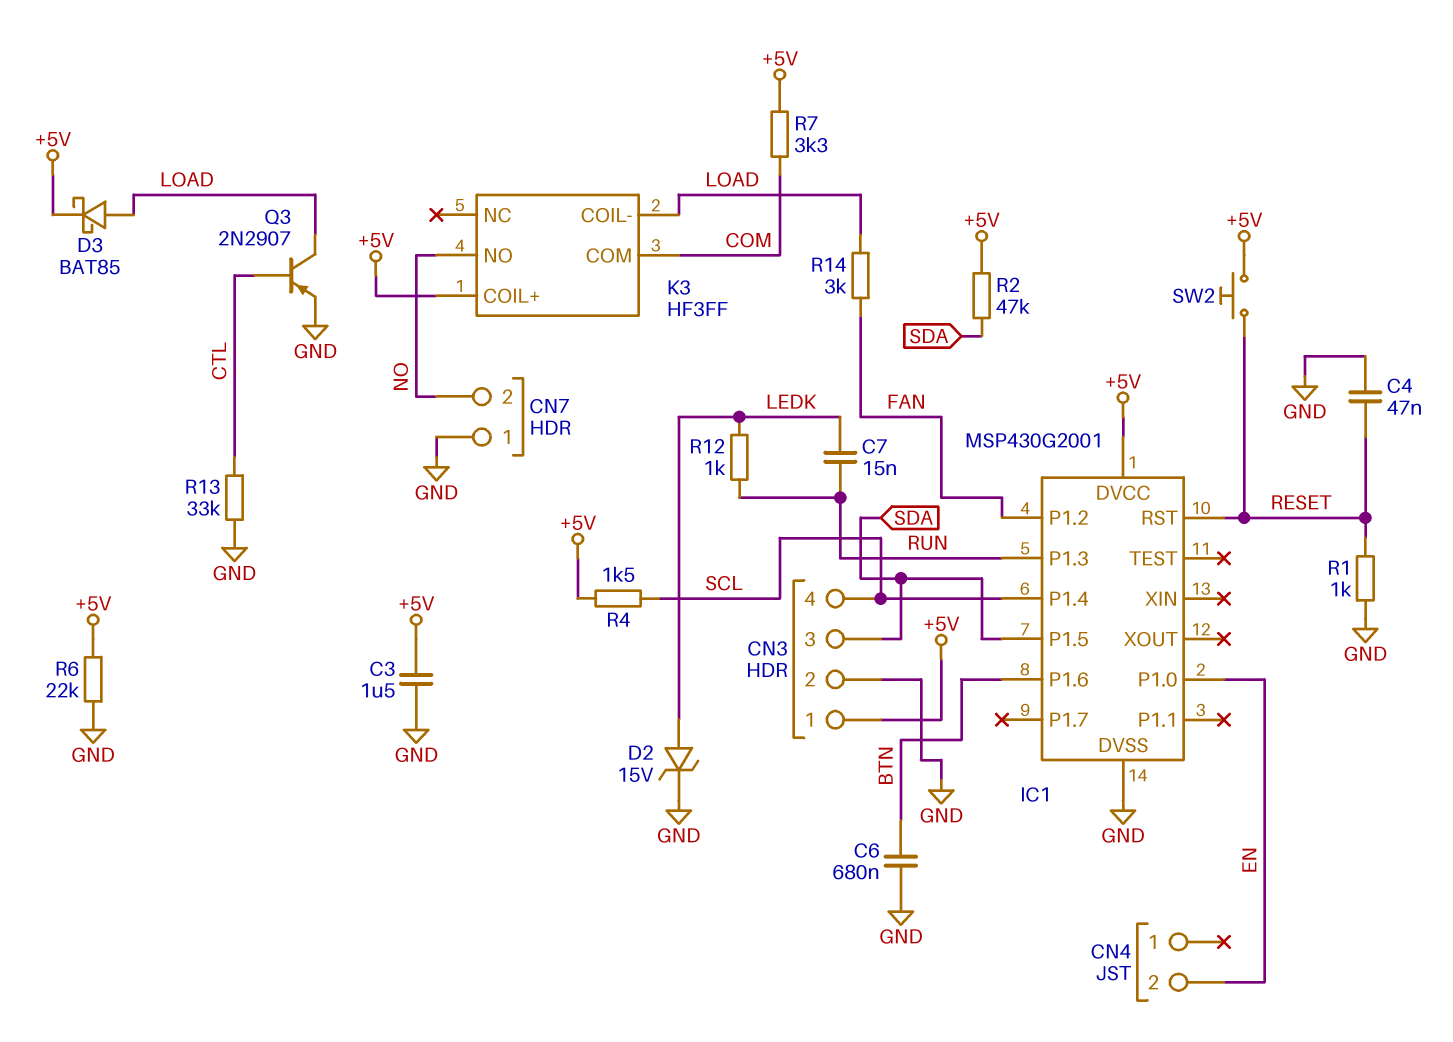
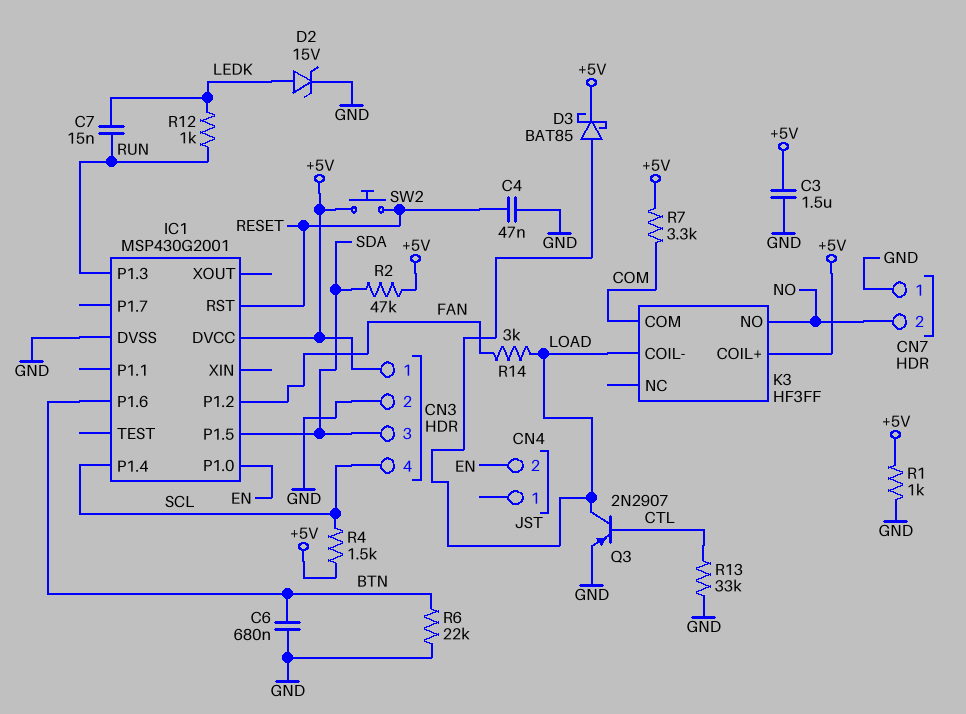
R1: 1k (GND, RESET) -> 1k (+5V, GND)
R6: 22k (+5V, GND) -> 22k (BTN, GND)

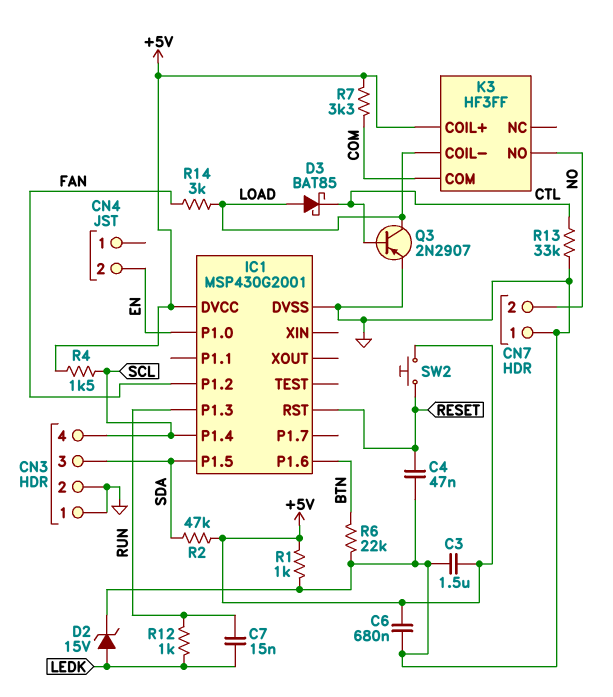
C6: 680nF (BTN, GND) -> 680nF (+5V, GND)
CN3 pin 1: +5V -> GND
D3: schottky BAT85 (A LOAD, K +5V) -> schottky BAT85 (A LOAD, K CTL)

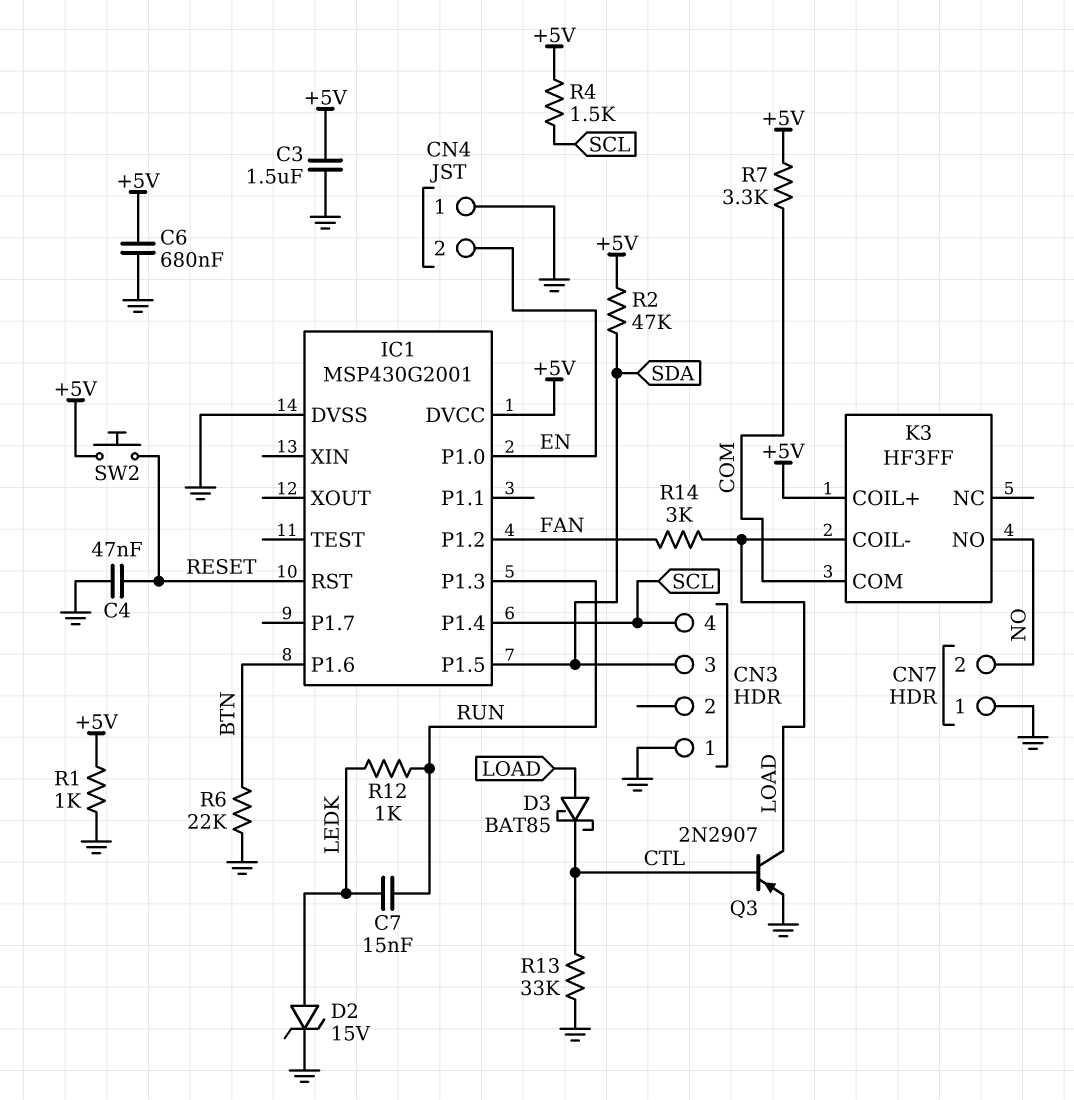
CN3 pin 2: GND -> none
CN4 pin 1: none -> GND

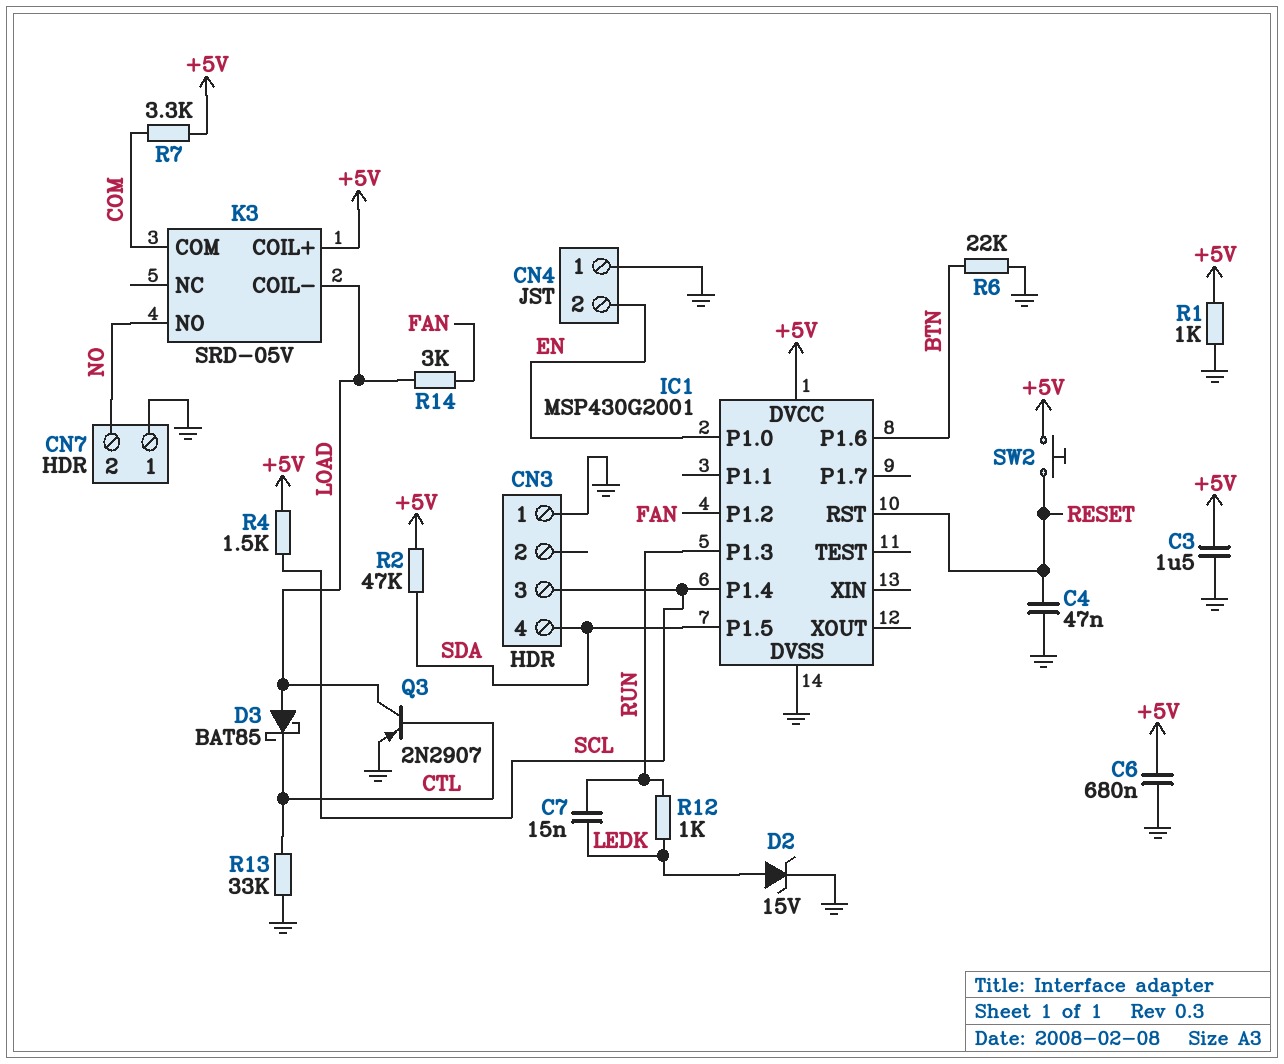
CN3 pin 3: SDA -> SCL
CN3 pin 4: SCL -> SDA
K3: HF3FF -> SRD-05V

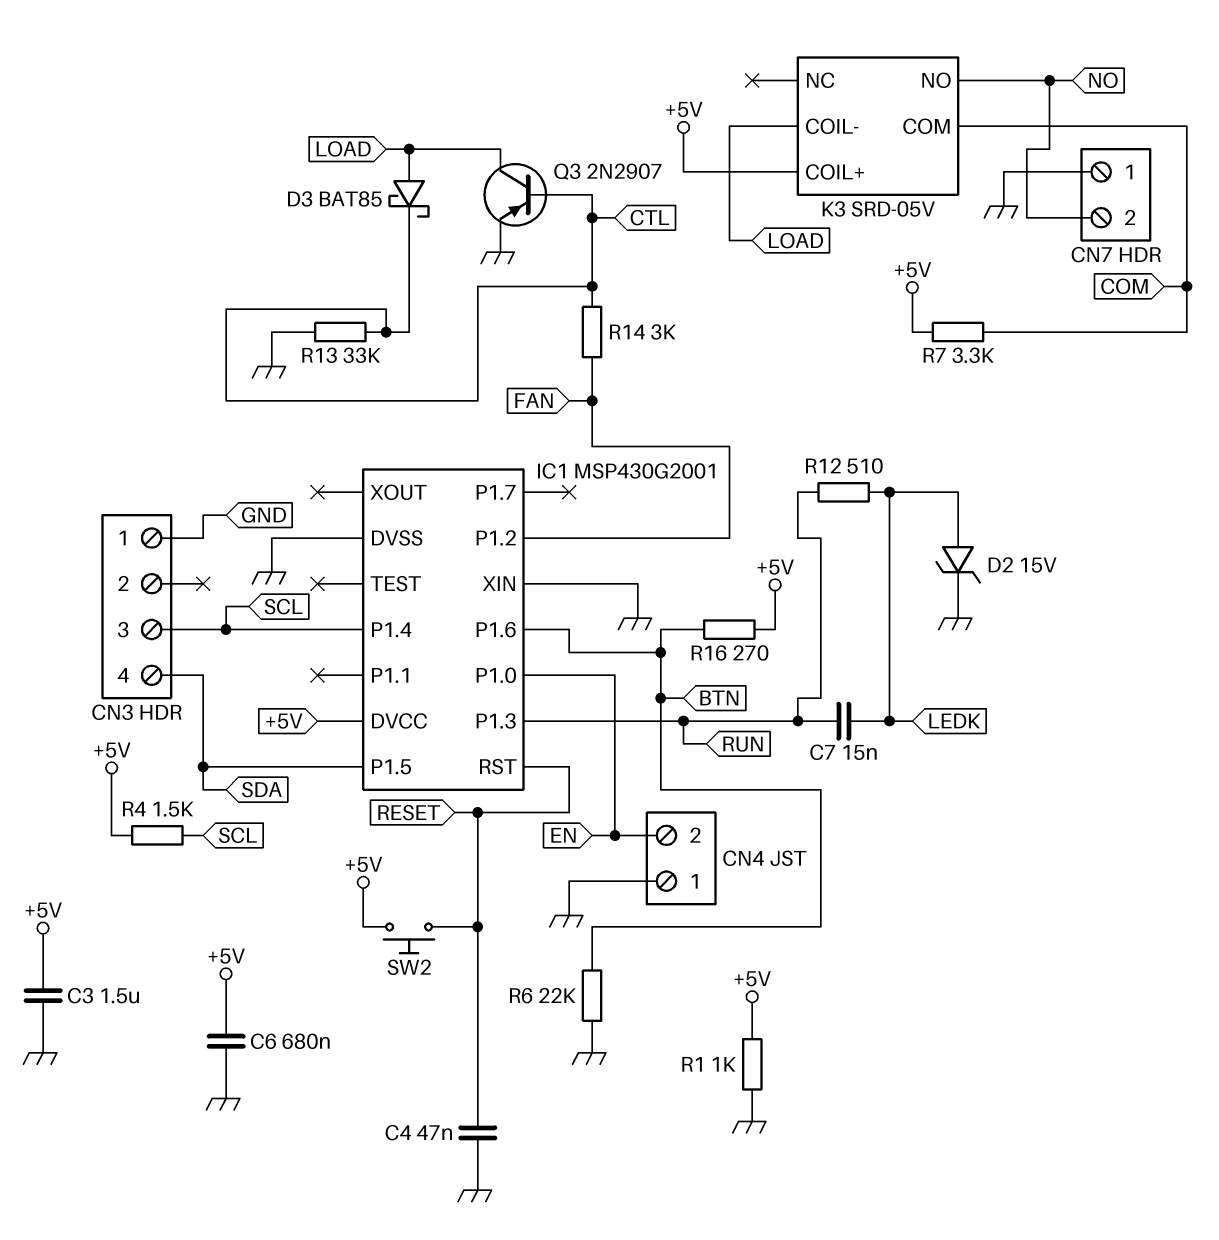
IC1 pin XIN: none -> GND
R2: 47k (+5V, SDA) -> none
R12: 1k (LEDK, RUN) -> 510 (LEDK, RUN)
R14: 3k (FAN, LOAD) -> 3k (CTL, FAN)
R16: none -> 270 (+5V, BTN)

